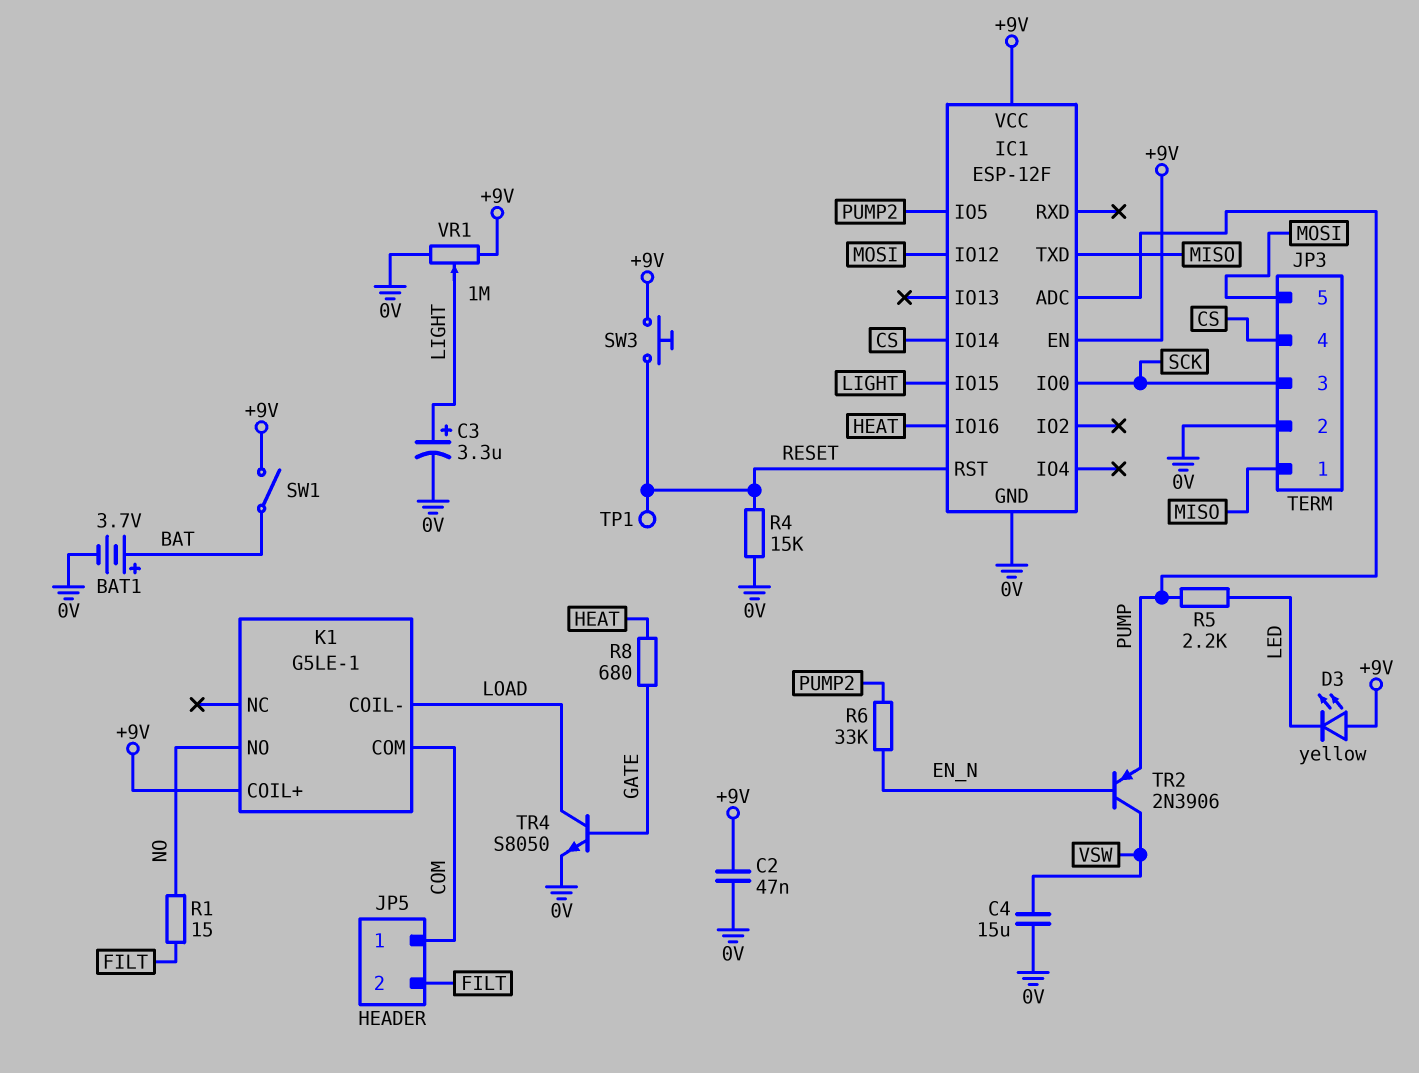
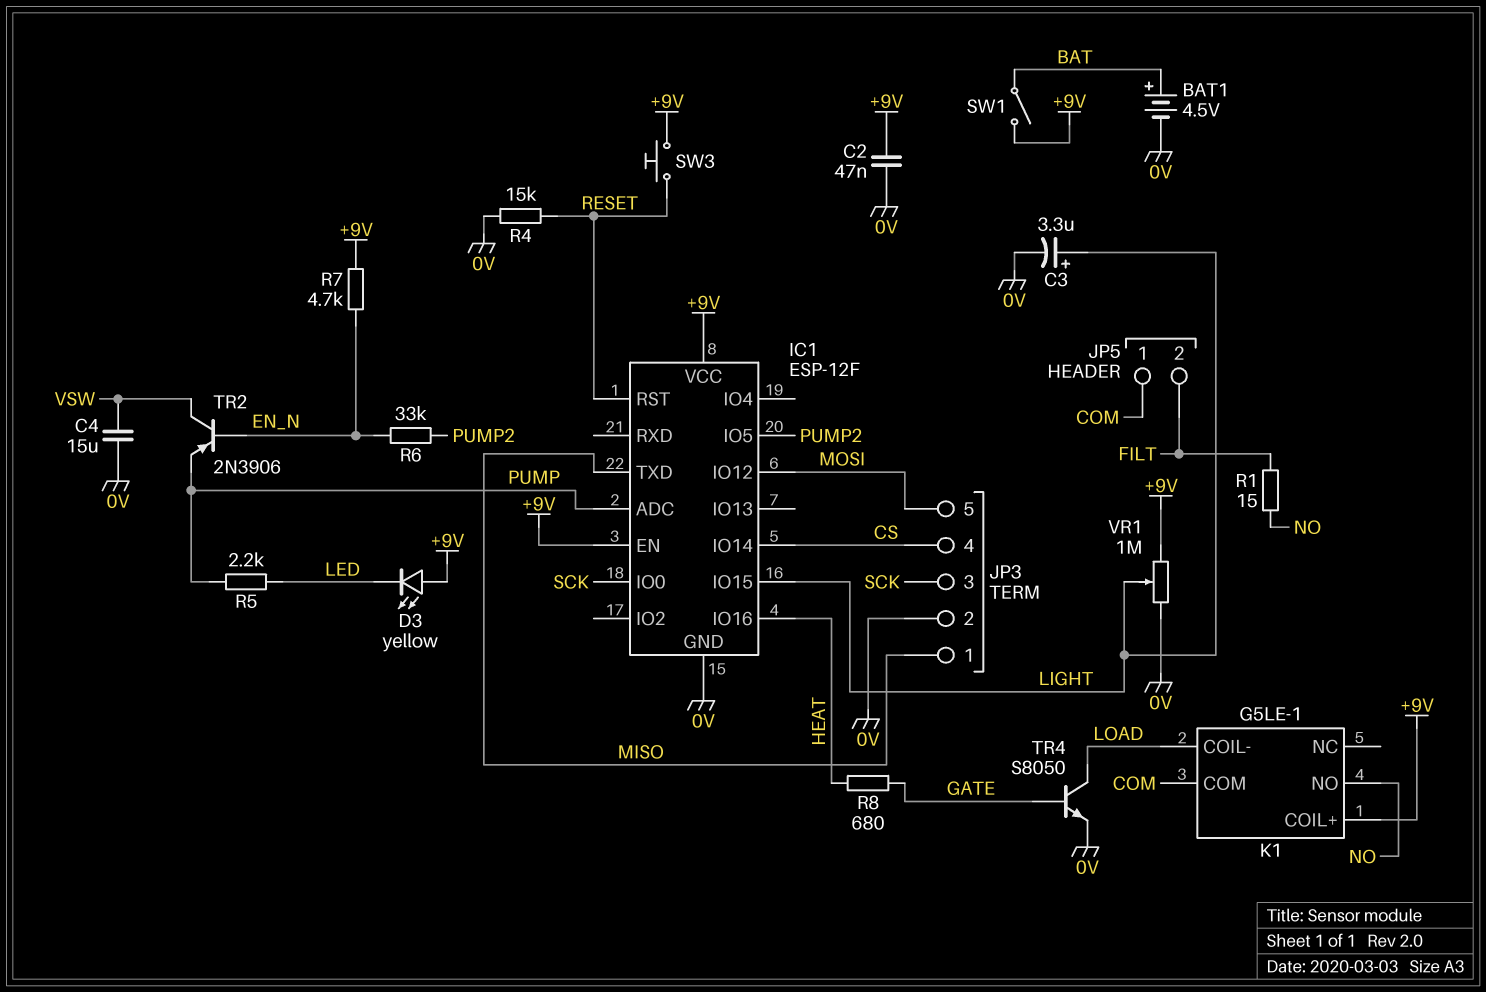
BAT1: 3.7V (plus BAT, minus 0V) -> 4.5V (plus BAT, minus 0V)
R7: none -> 4.7k (+9V, EN_N)
TP1: test point (RESET) -> none

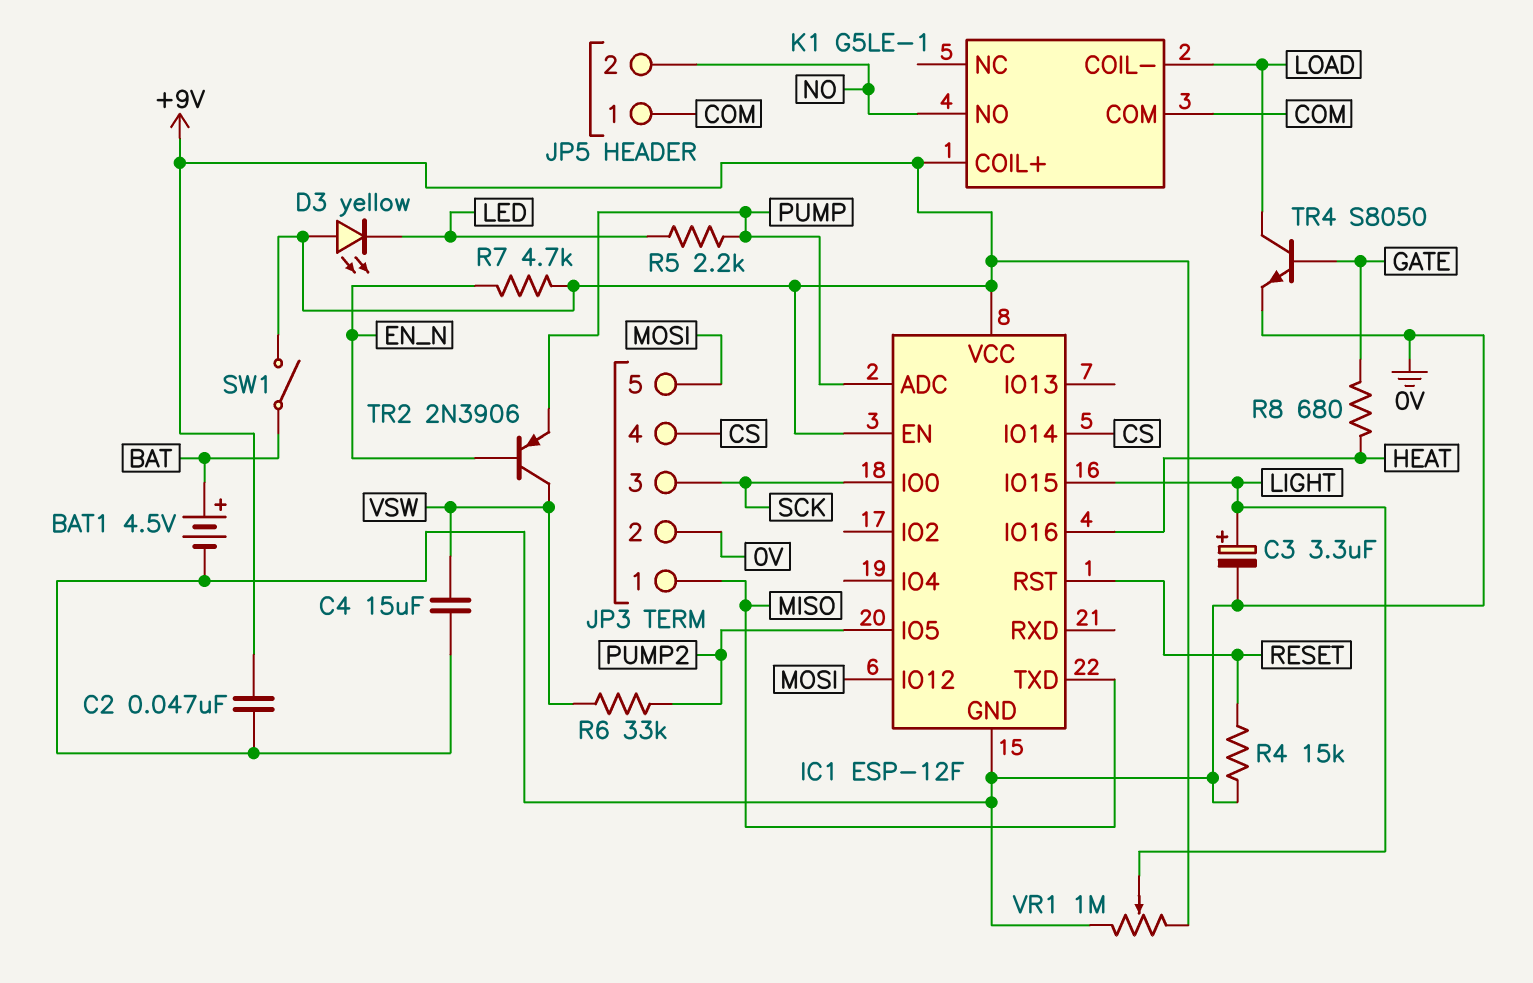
JP5 pin 2: FILT -> NO
R1: 15 (FILT, NO) -> none
R6: 33k (EN_N, PUMP2) -> 33k (PUMP2, VSW)
SW3: button (+9V, RESET) -> none

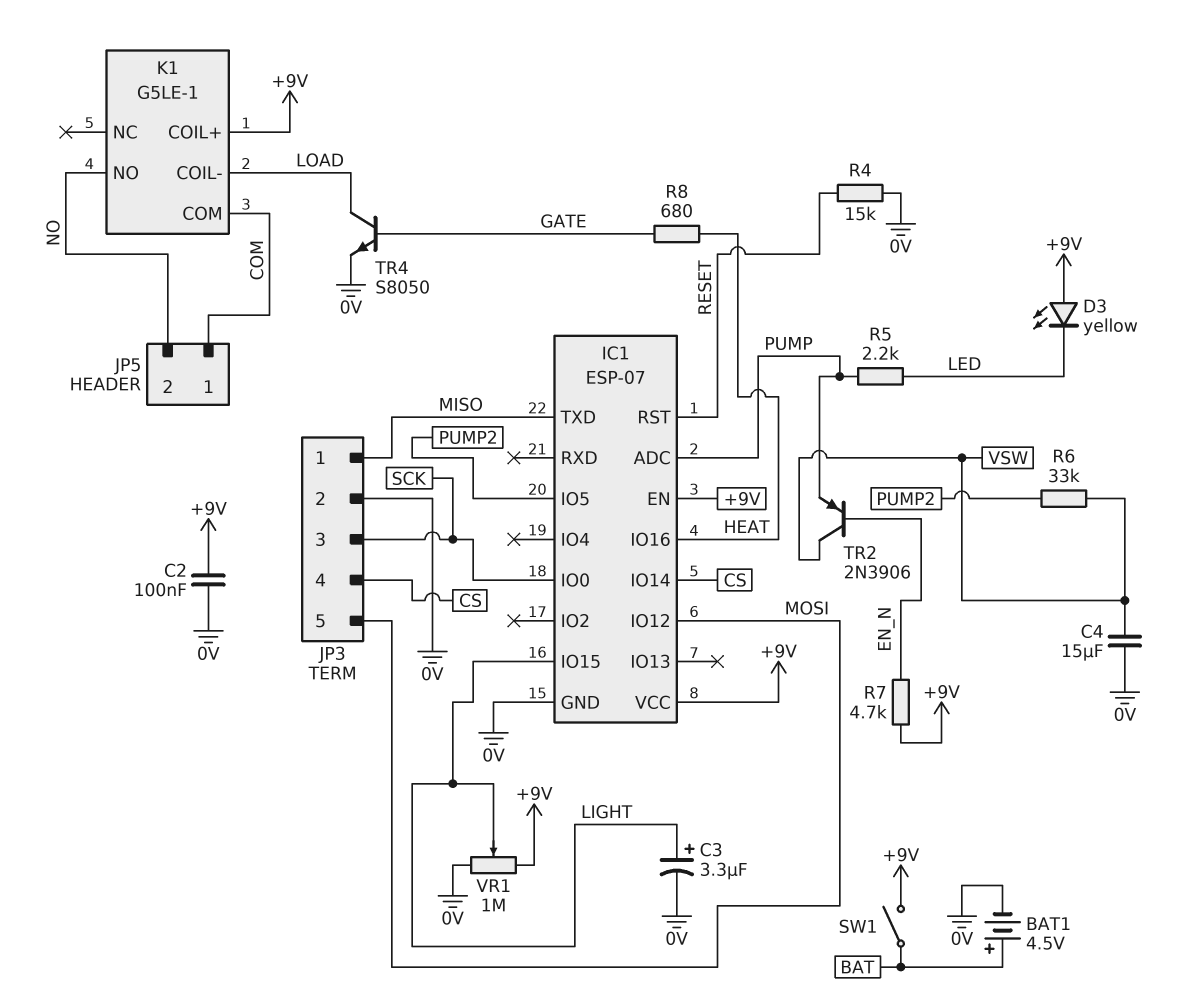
C2: 47nF (+9V, 0V) -> 100nF (+9V, 0V)
IC1: ESP-12F -> ESP-07

